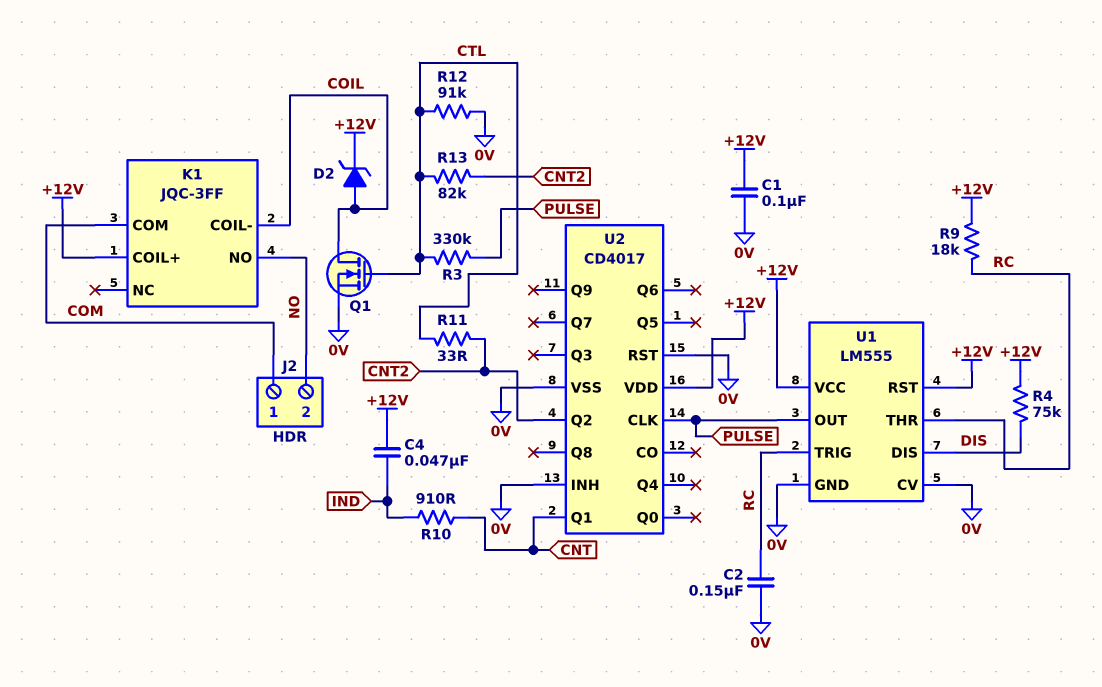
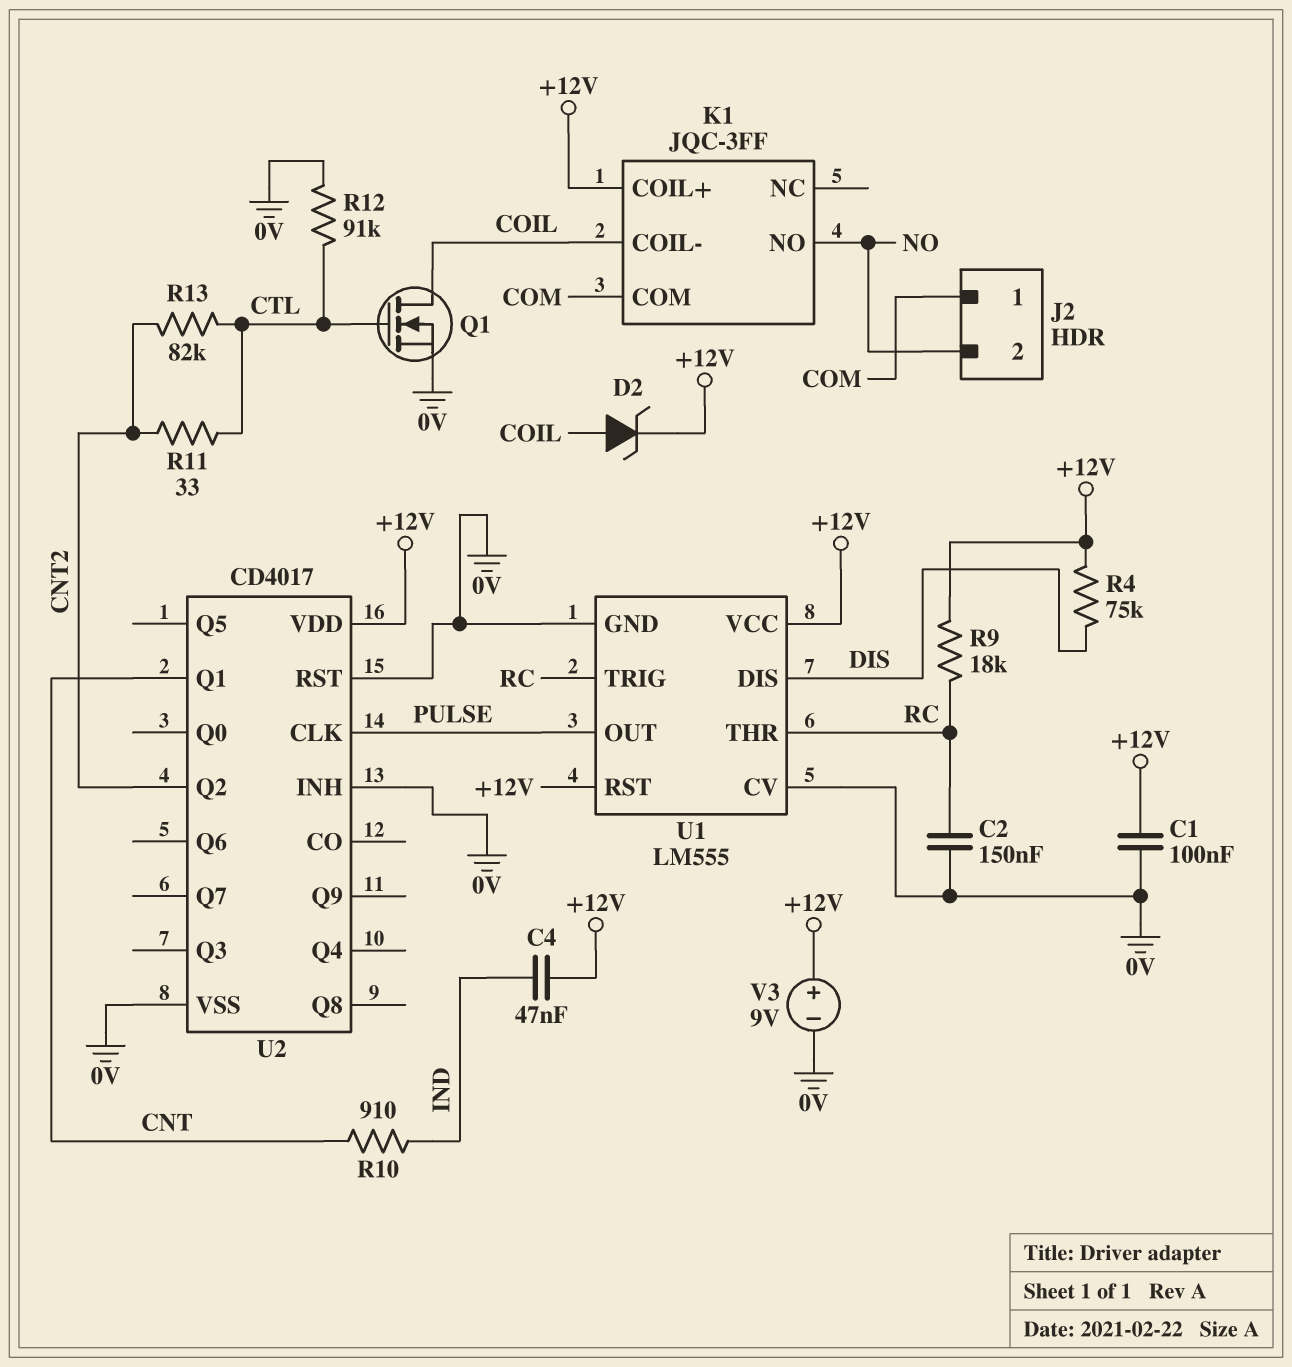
R3: 330k (CTL, PULSE) -> none
V3: none -> 9V (plus +12V, minus 0V)

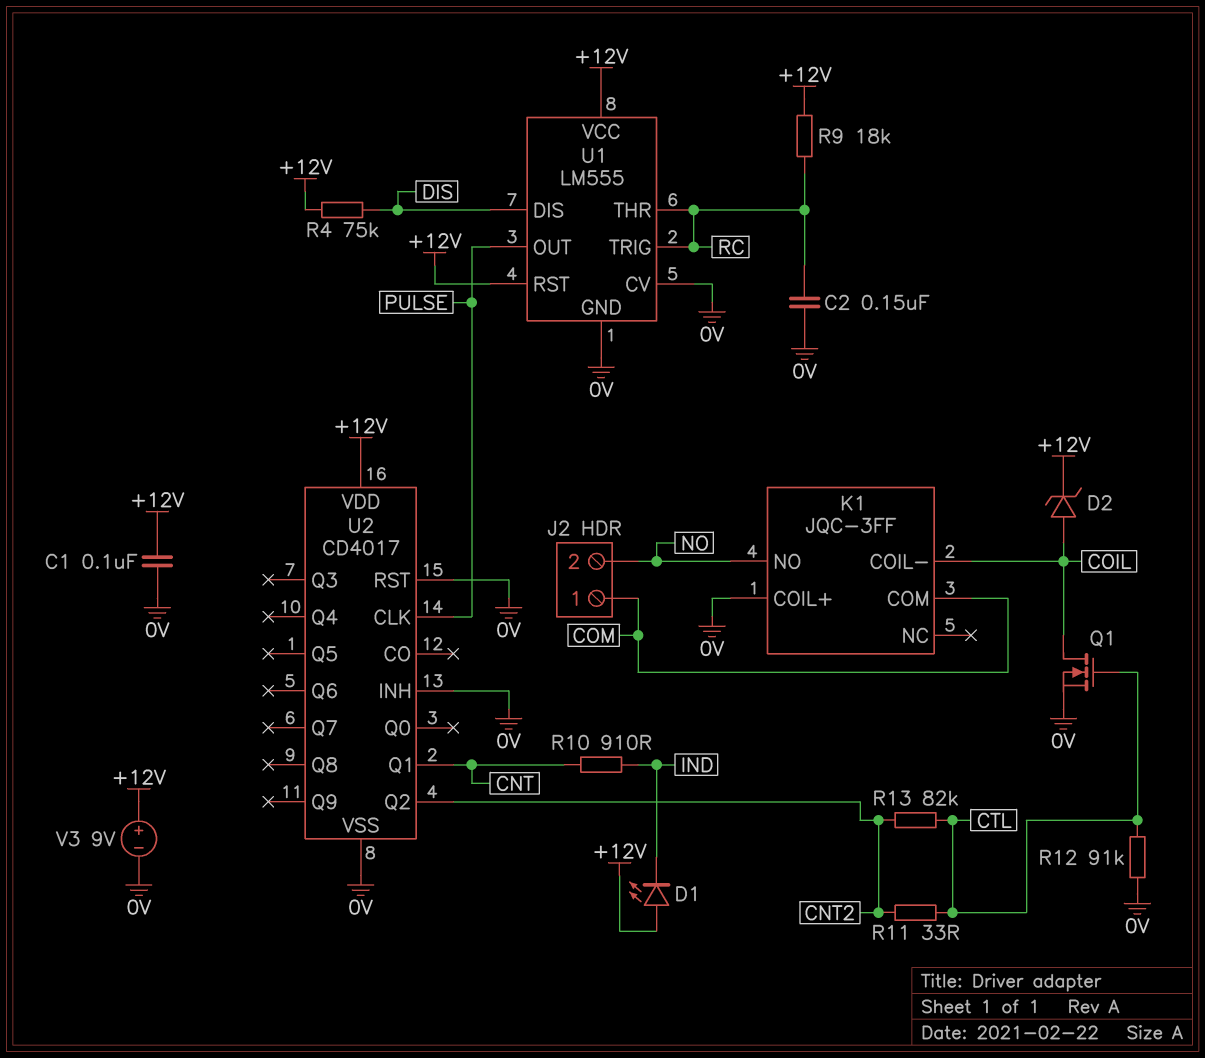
C4: 47nF (+12V, IND) -> none
D1: none -> LED (A +12V, K IND)
K1 pin COIL+: +12V -> 0V

